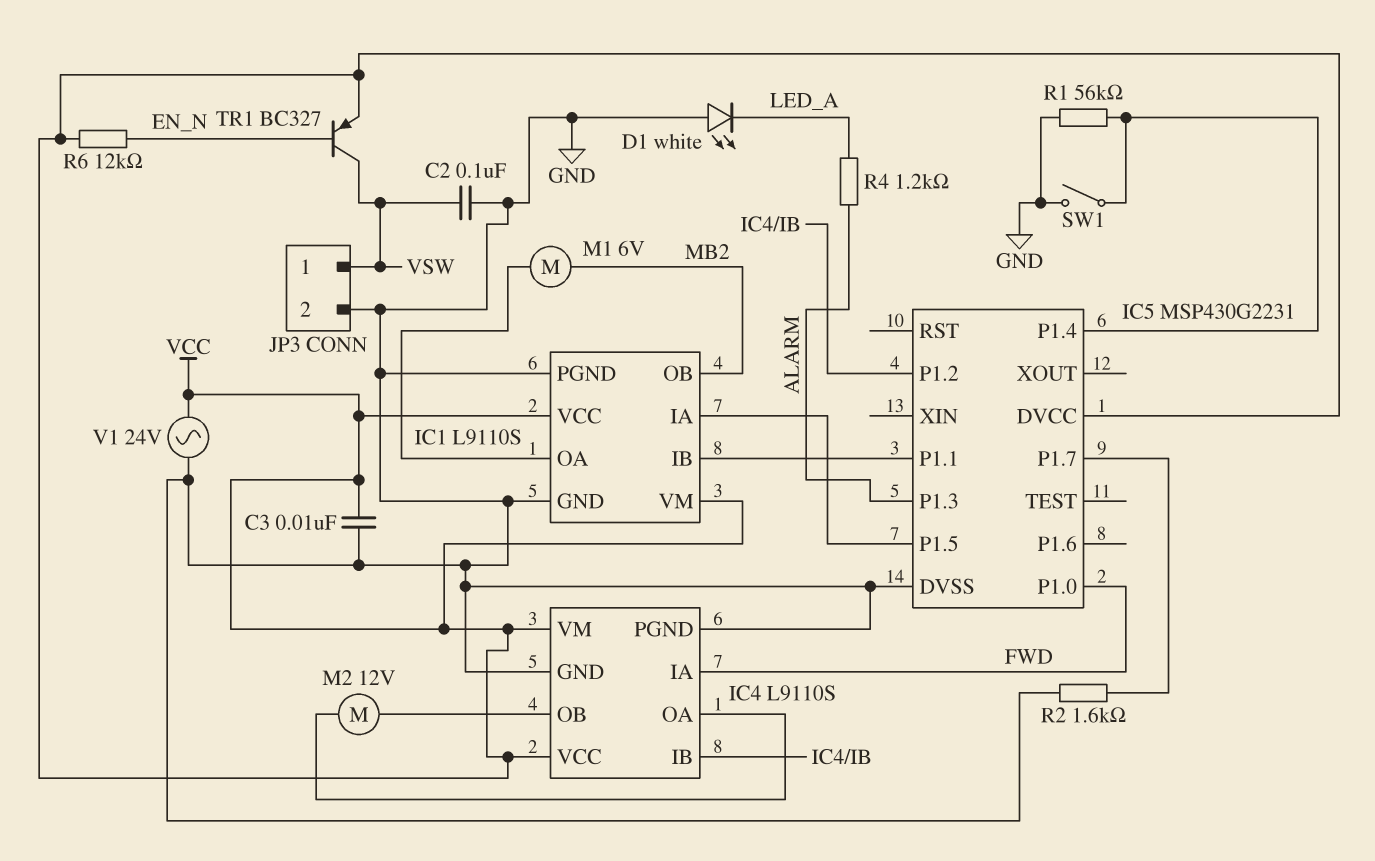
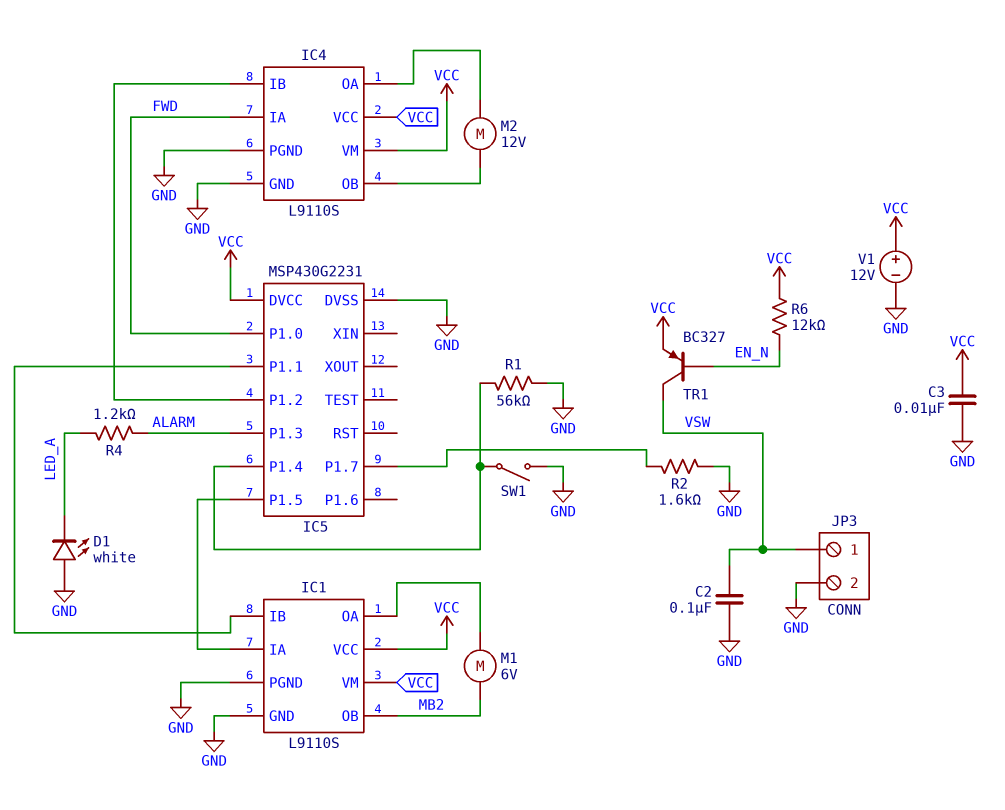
V1: AC 24V (GND, VCC) -> 12V (plus VCC, minus GND)

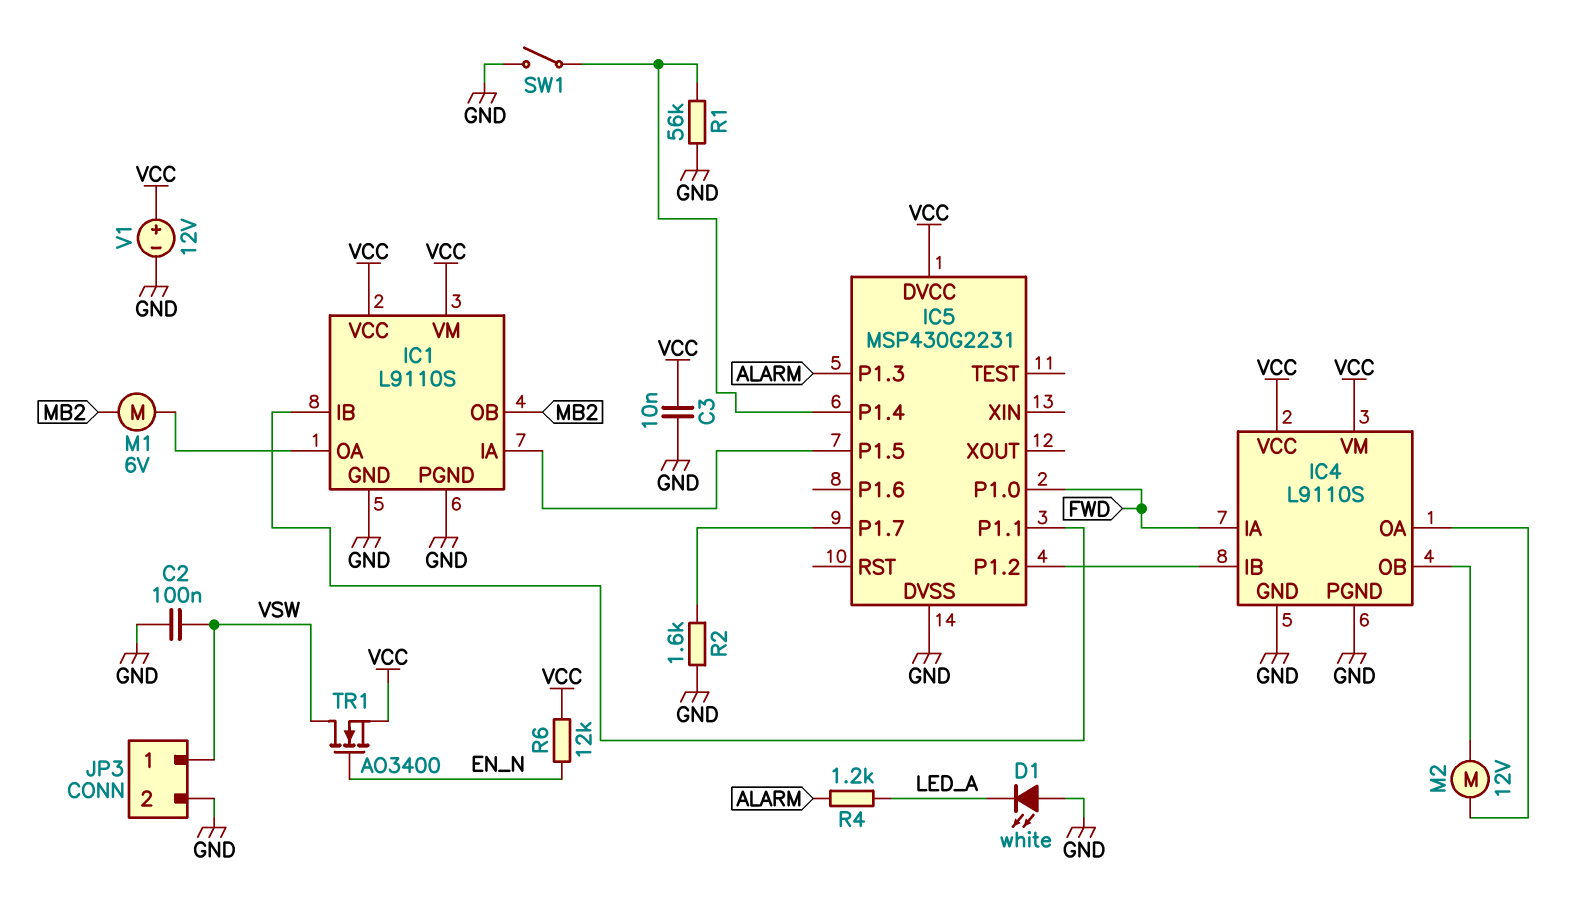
TR1: PNP BC327 (B EN_N, C VSW, E VCC) -> NMOS AO3400 (G EN_N, D VSW, S VCC)

